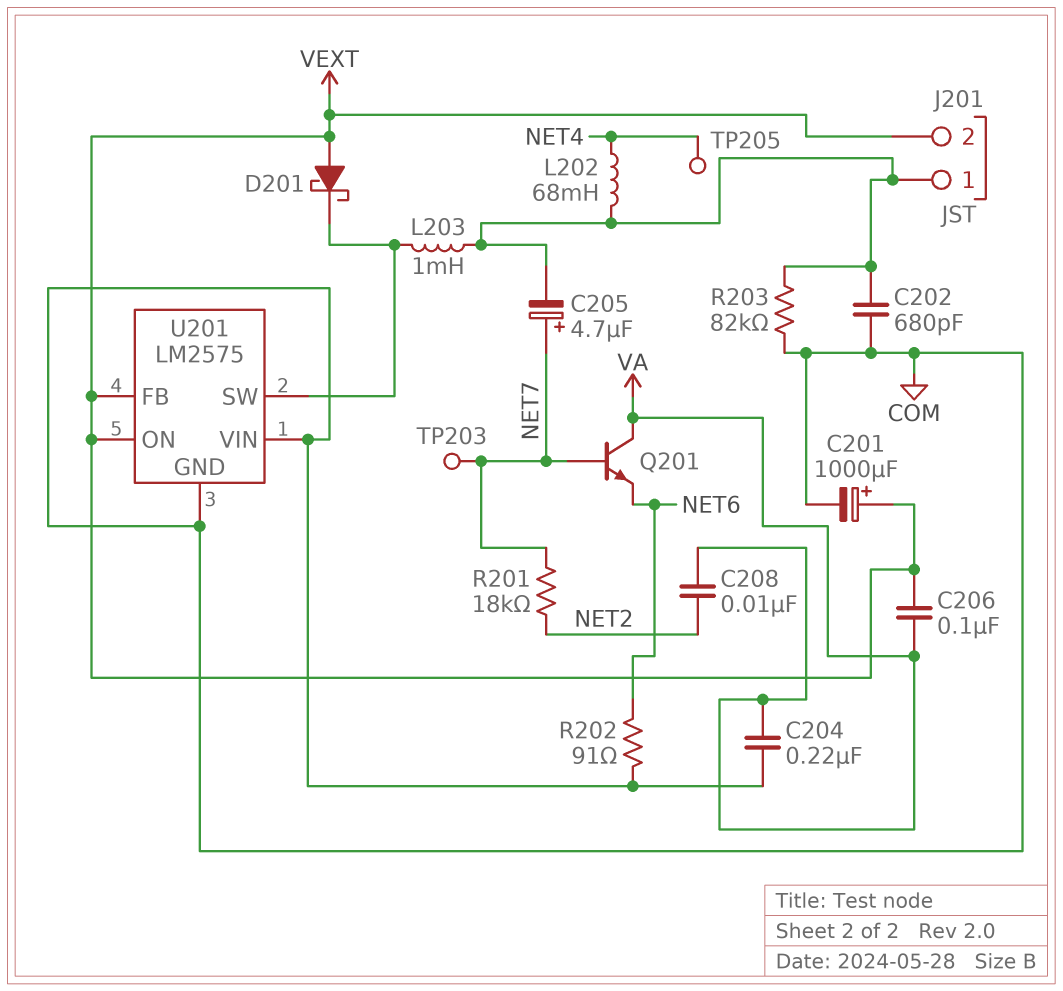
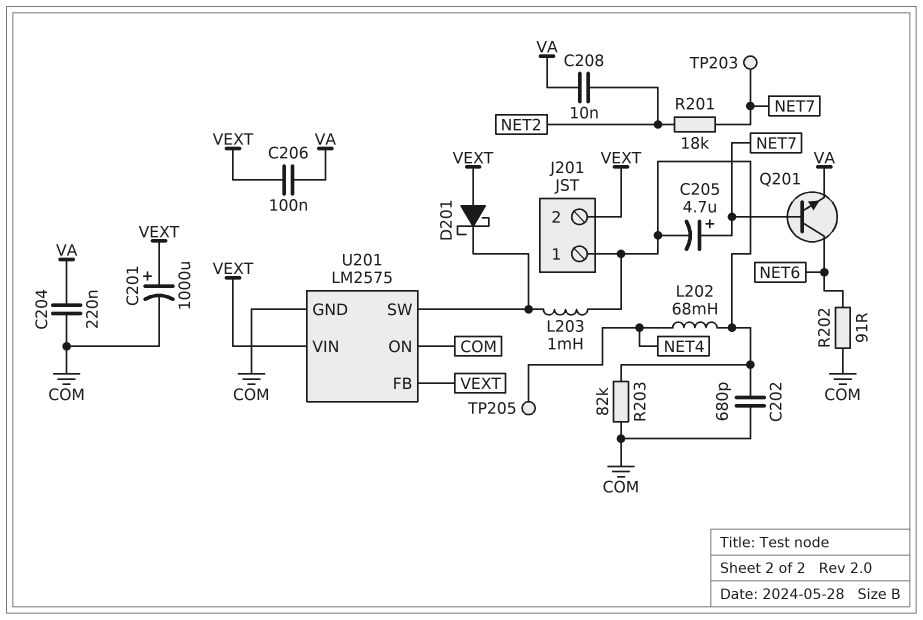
Q201: NPN (B NET7, C VA, E NET6) -> NPN (B NET7, C NET6, E VA)
U201 pin ON: VEXT -> COM
U201 pin VIN: COM -> VEXT

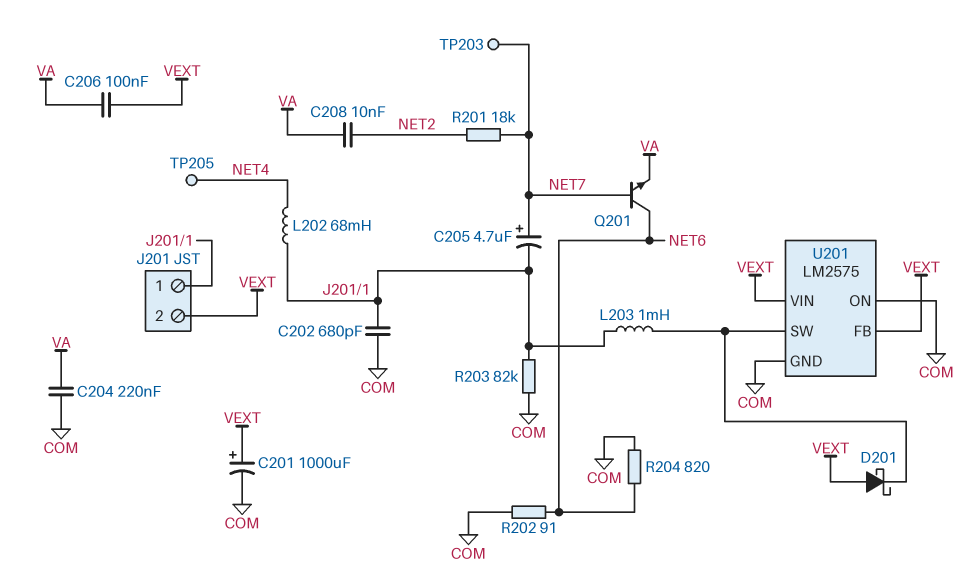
R204: none -> 820 (COM, NET6)

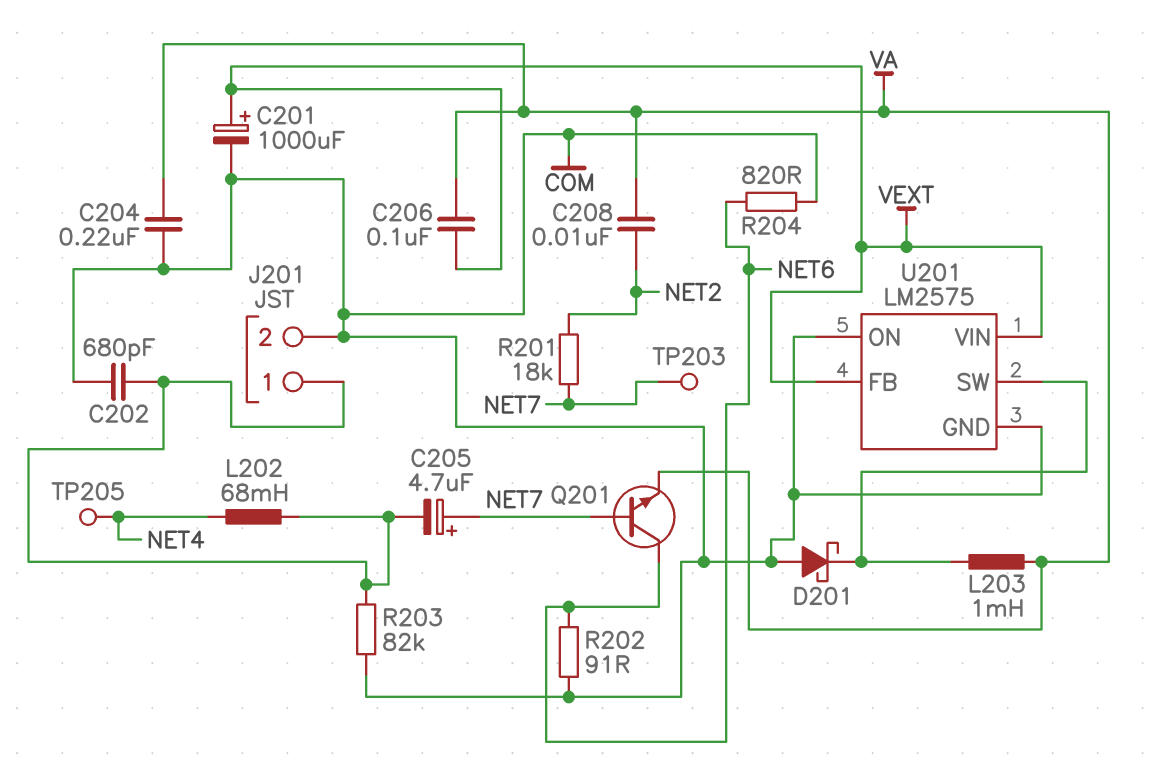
D201: schottky (A VEXT, K U201/SW) -> schottky (A COM, K U201/SW)
J201 pin 2: VEXT -> COM
L203: 1mH (J201/1, U201/SW) -> 1mH (U201/SW, VA)

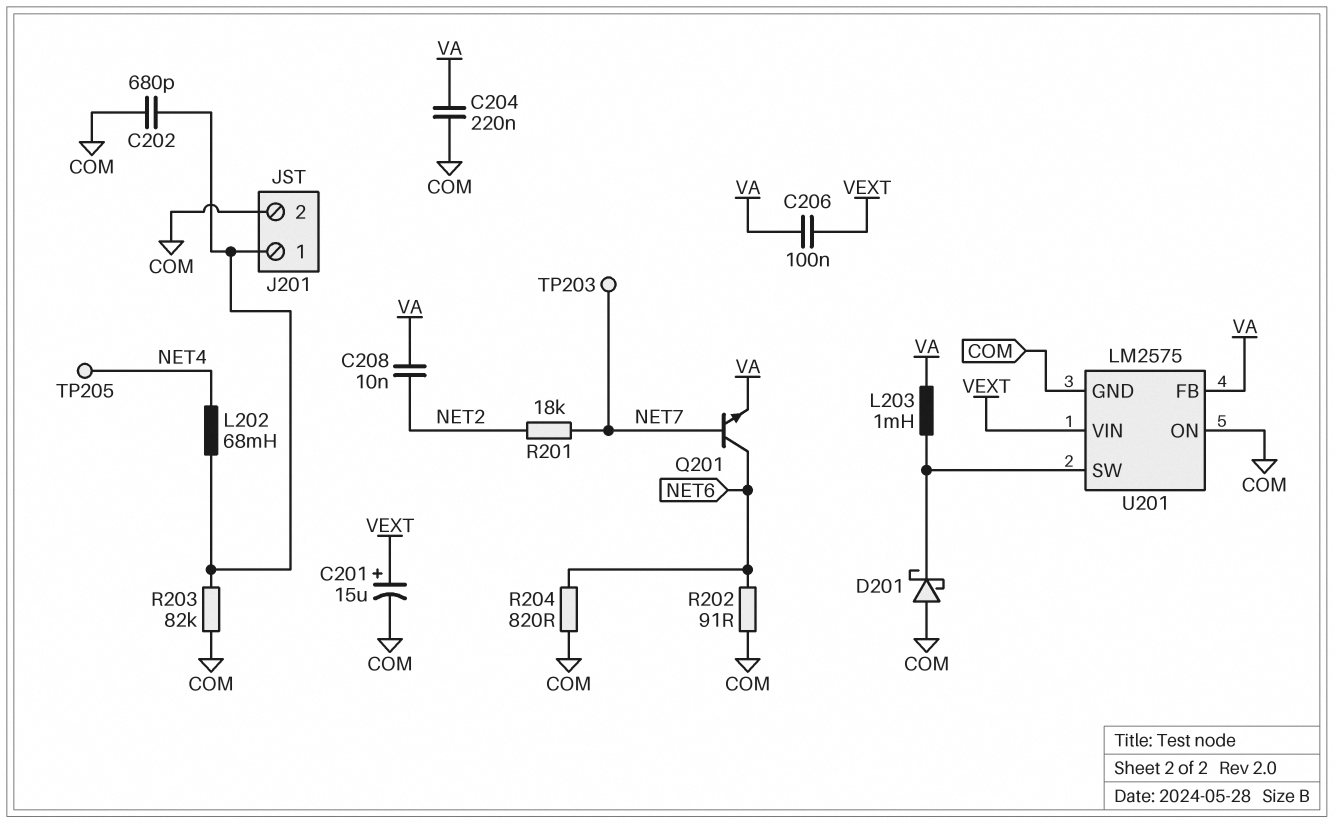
C201: 1000uF (plus VEXT, minus COM) -> 15uF (plus VEXT, minus COM)
C205: 4.7uF (plus NET7, minus J201/1) -> none
U201 pin FB: VEXT -> VA

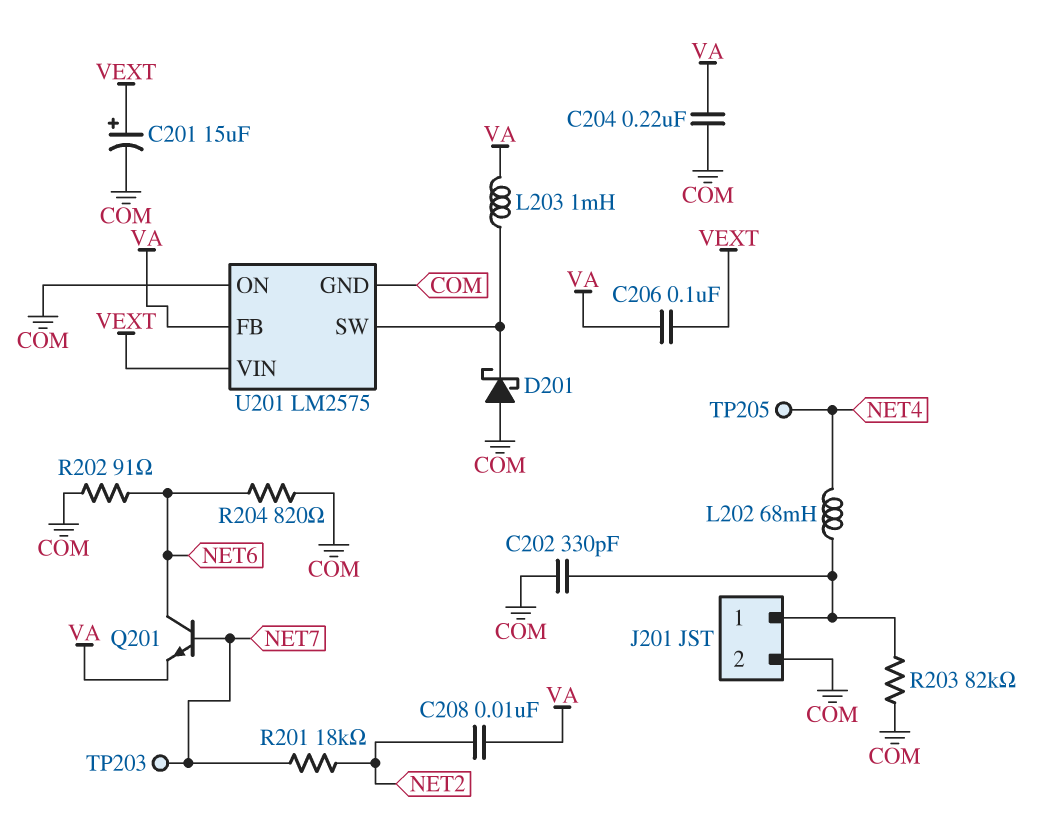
C202: 680pF (COM, J201/1) -> 330pF (COM, J201/1)

